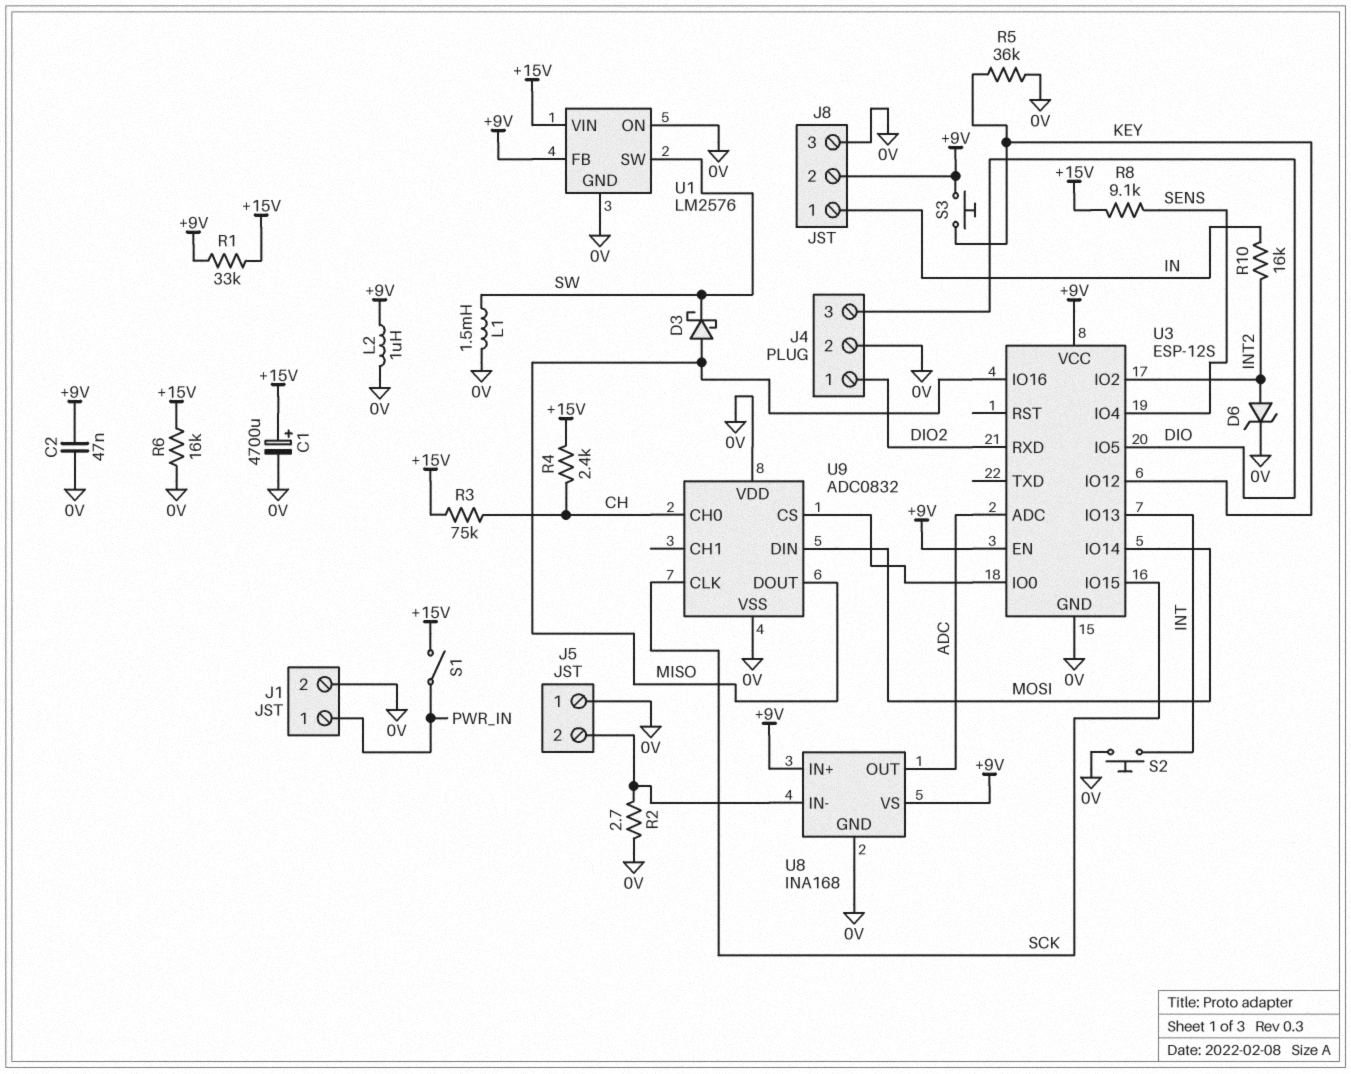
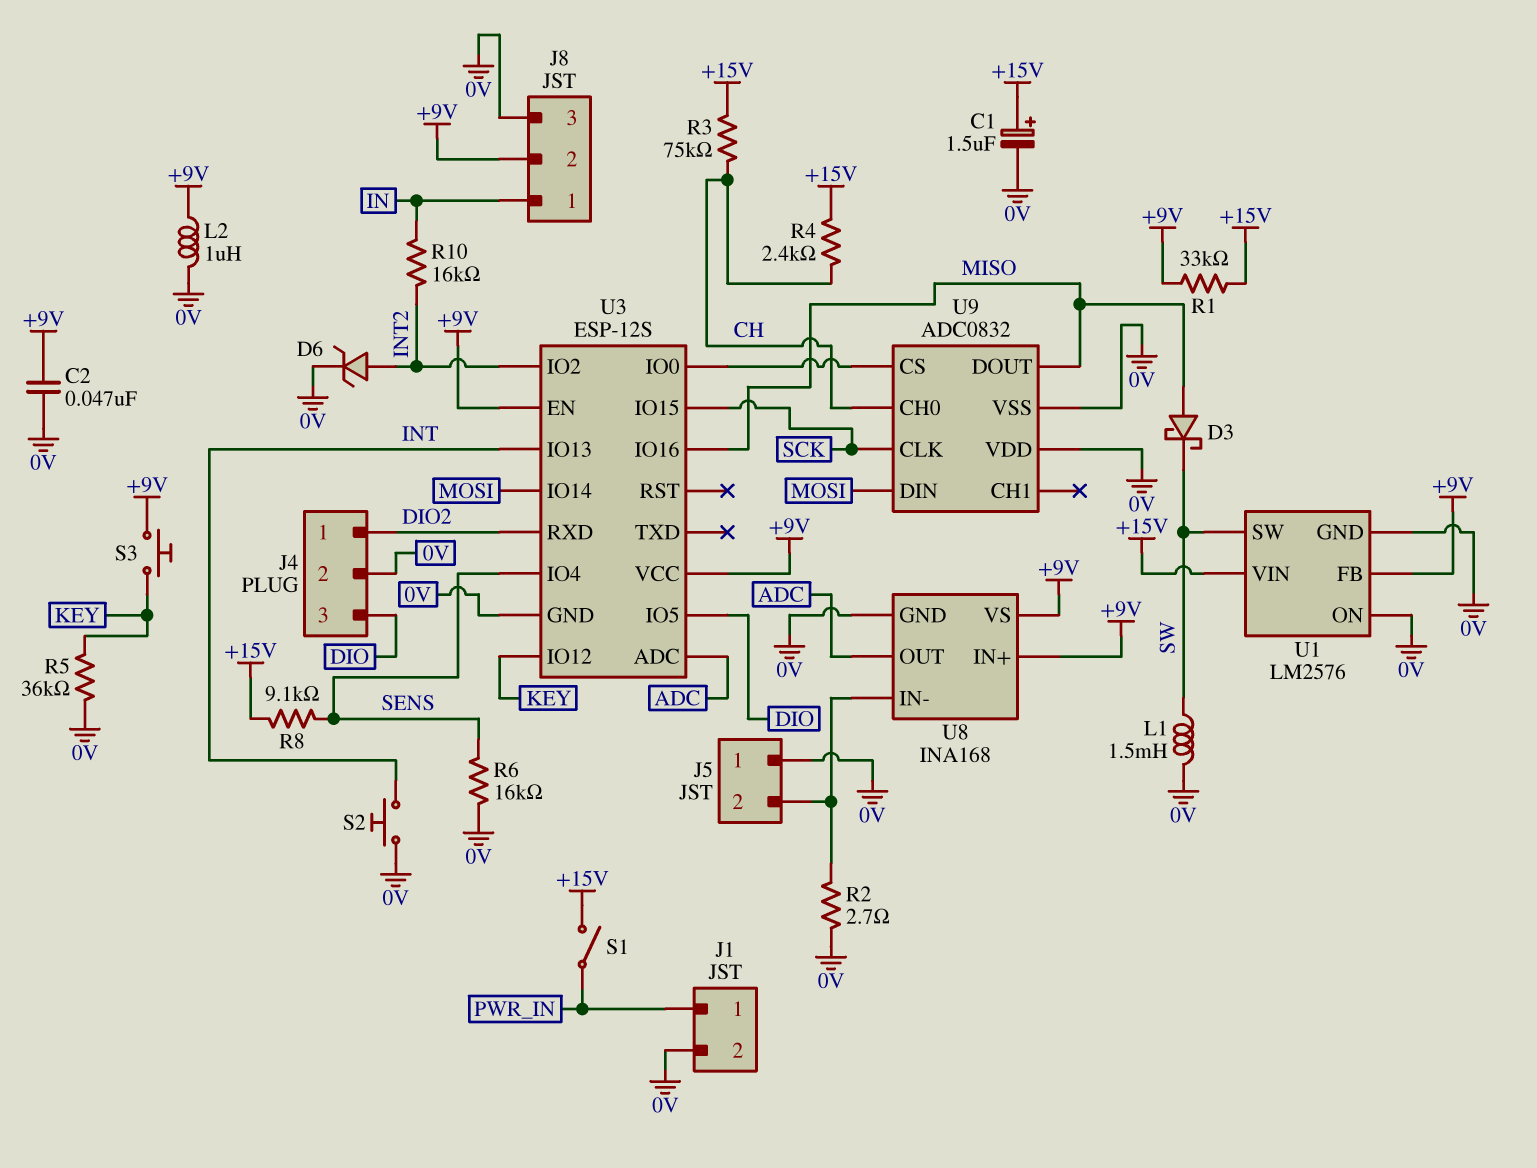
C1: 4700uF (plus +15V, minus 0V) -> 1.5uF (plus +15V, minus 0V)
R6: 16k (+15V, 0V) -> 16k (0V, SENS)

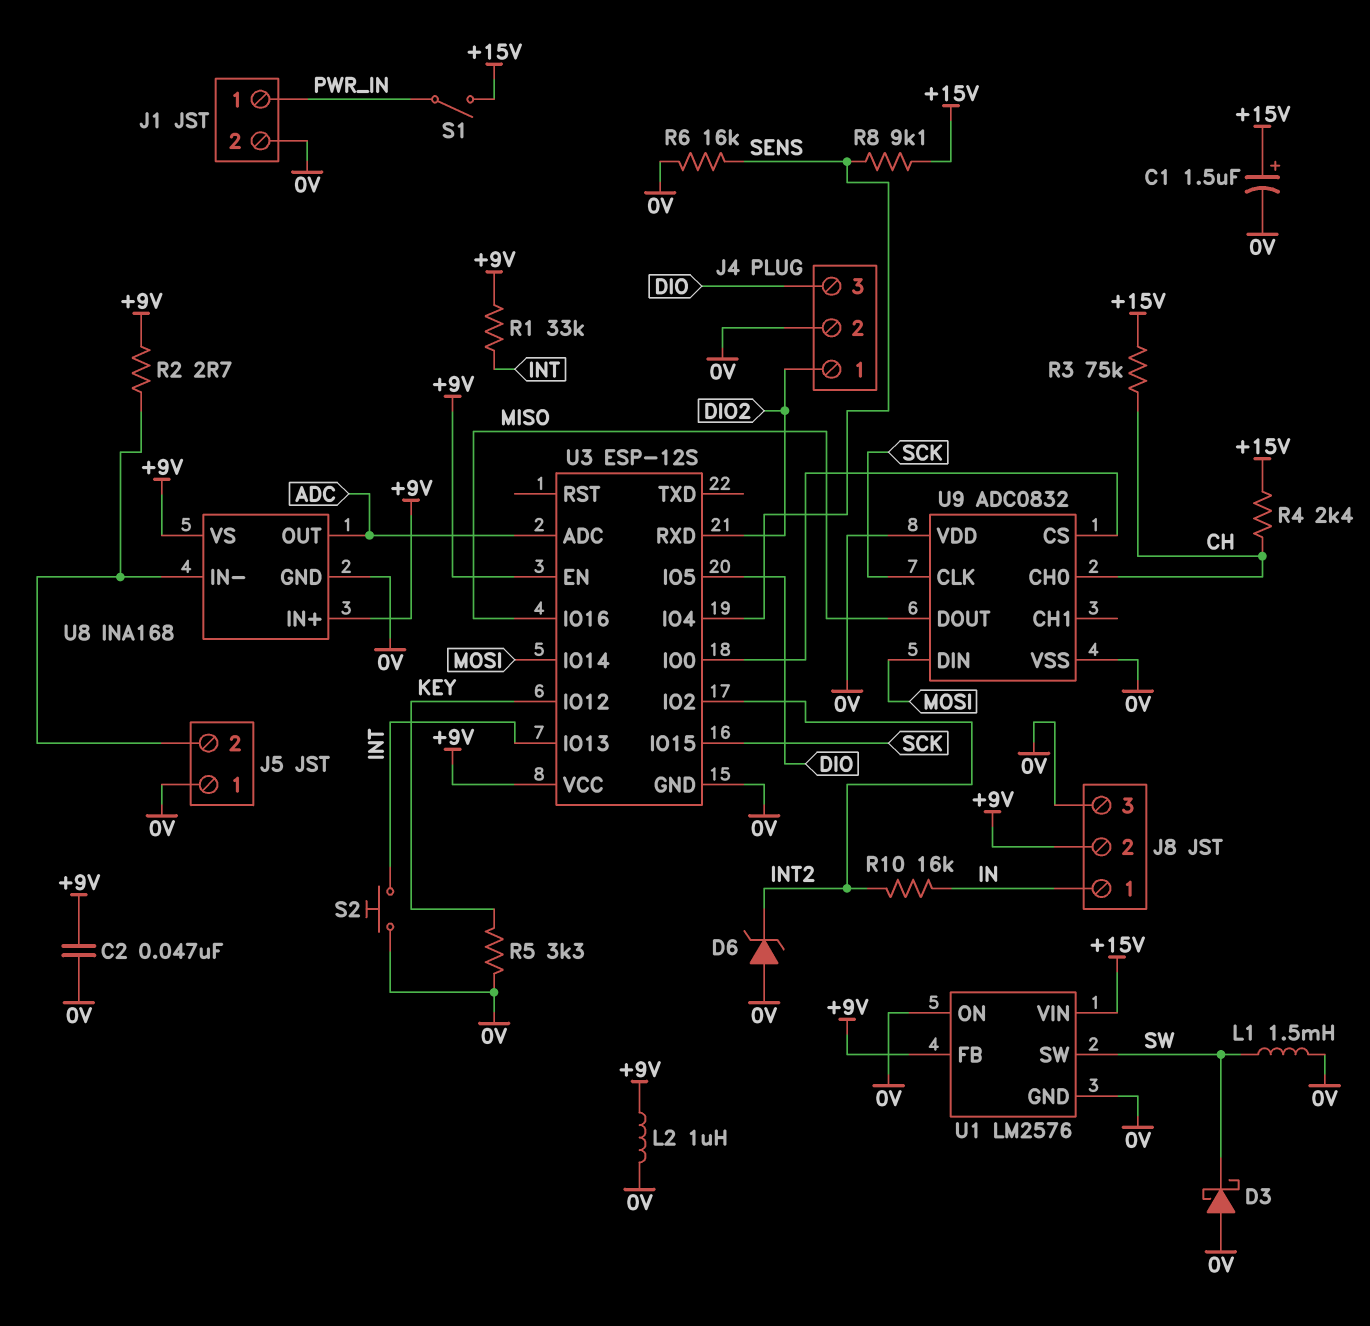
D3: schottky (A MISO, K SW) -> schottky (A 0V, K SW)
D6: zener (A INT2, K 0V) -> zener (A 0V, K INT2)
R1: 33k (+9V, +15V) -> 33k (+9V, INT)
R2: 2.7 (0V, J5/2) -> 2.7 (+9V, J5/2)
R5: 36k (0V, KEY) -> 3.3k (0V, KEY)
S3: button (+9V, KEY) -> none

